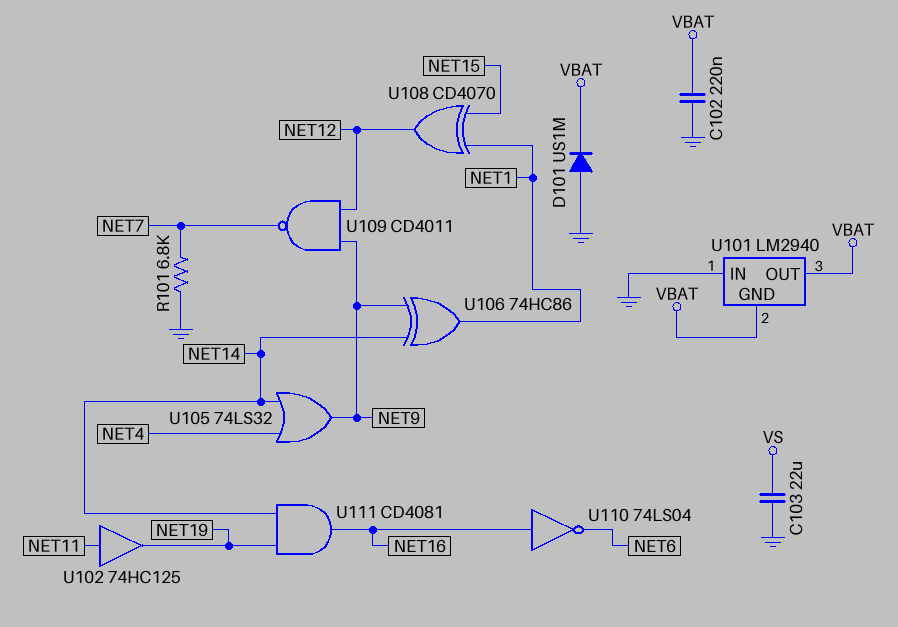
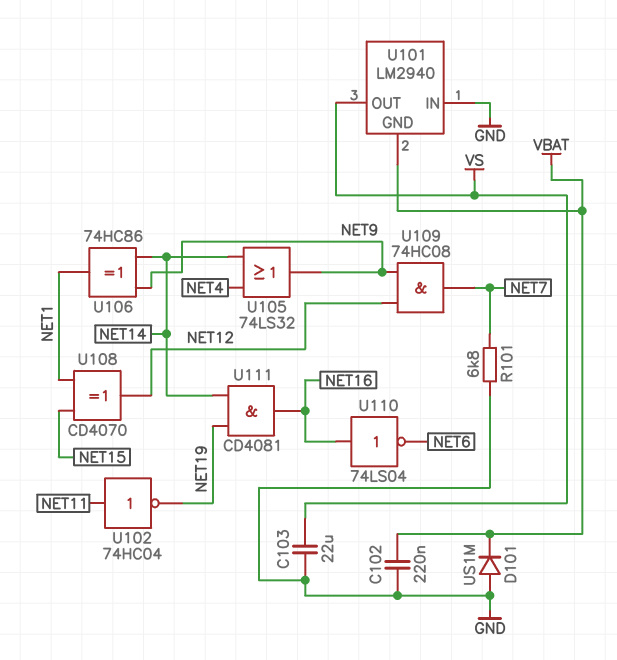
U101 pin OUT: VBAT -> VS
U102: buffer 74HC125 (in NET11, out NET19) -> NOT 74HC04 (in NET11, out NET19)
U109: NAND CD4011 (in NET9, in NET12, out NET7) -> AND 74HC08 (in NET9, in NET12, out NET7)

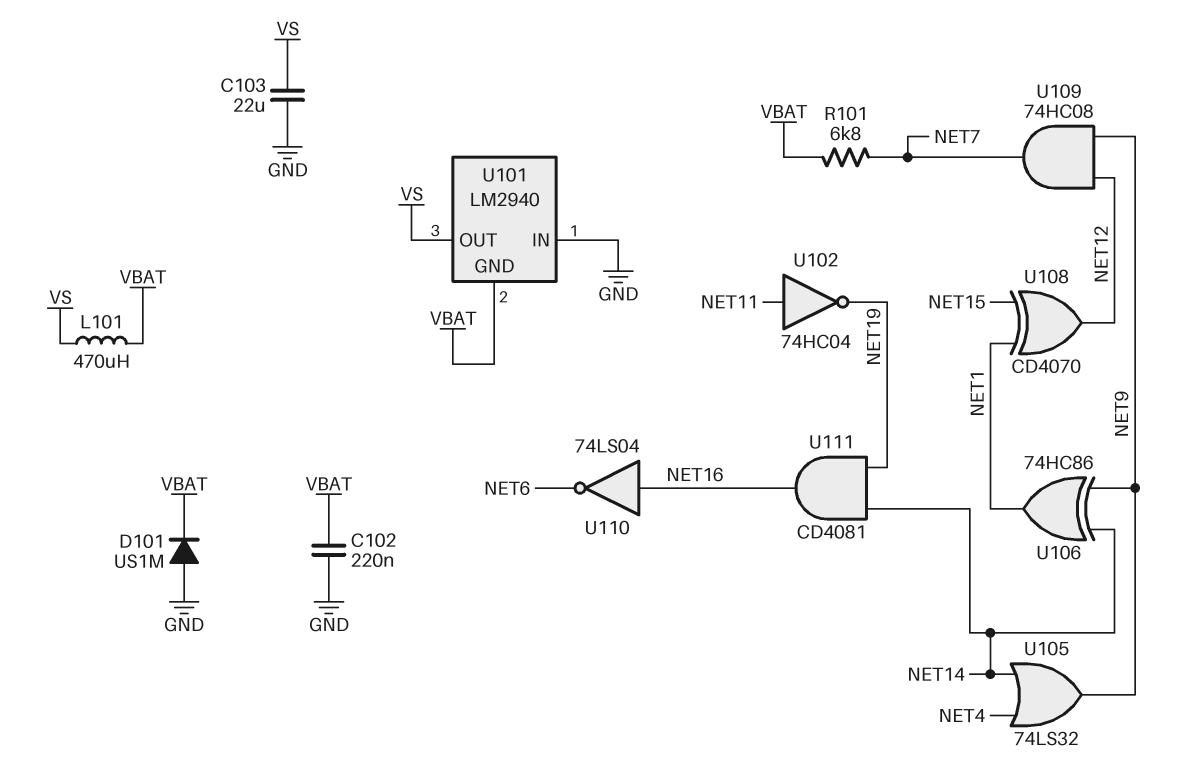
L101: none -> 470uH (VBAT, VS)
R101: 6.8k (GND, NET7) -> 6.8k (NET7, VBAT)

